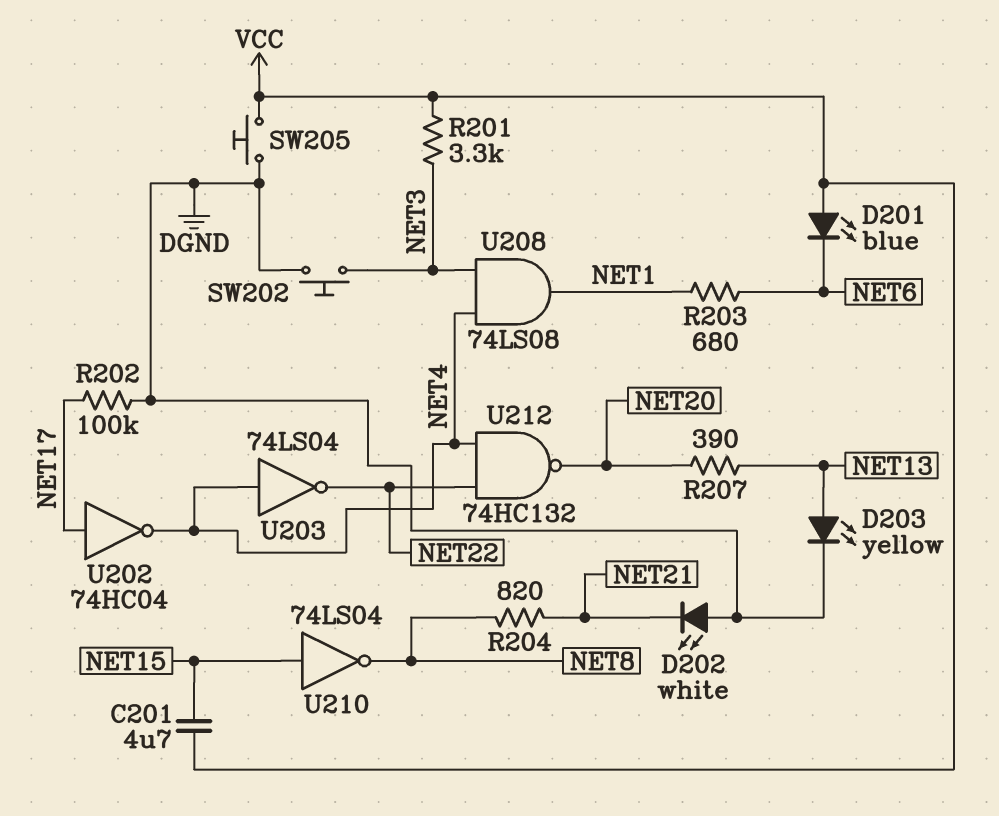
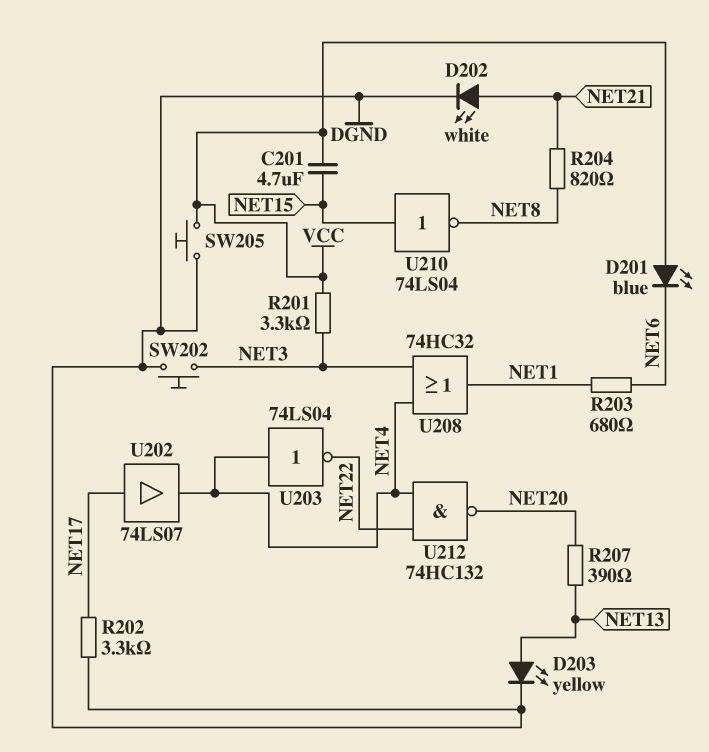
D202: LED white (A DGND, K NET21) -> LED white (A NET21, K DGND)
R202: 100k (DGND, NET17) -> 3.3k (DGND, NET17)
U202: NOT 74HC04 (in NET17, out NET4) -> buffer 74LS07 (in NET17, out NET4)
U208: AND 74LS08 (in NET3, in NET4, out NET1) -> OR 74HC32 (in NET3, in NET4, out NET1)

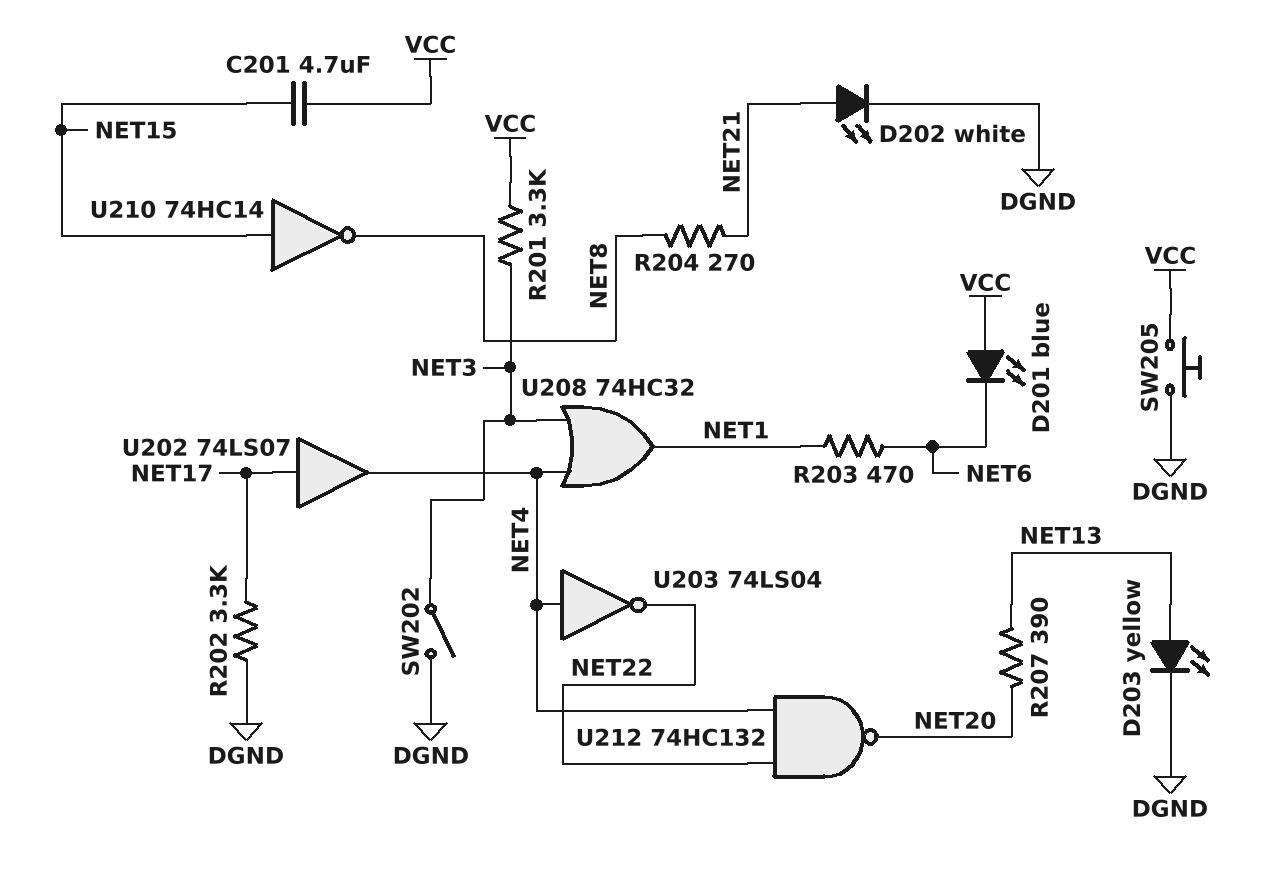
R203: 680 (NET1, NET6) -> 470 (NET1, NET6)
R204: 820 (NET8, NET21) -> 270 (NET8, NET21)
SW202: button (DGND, NET3) -> switch (DGND, NET3)
U210: NOT 74LS04 (in NET15, out NET8) -> NOT 74HC14 (in NET15, out NET8)

